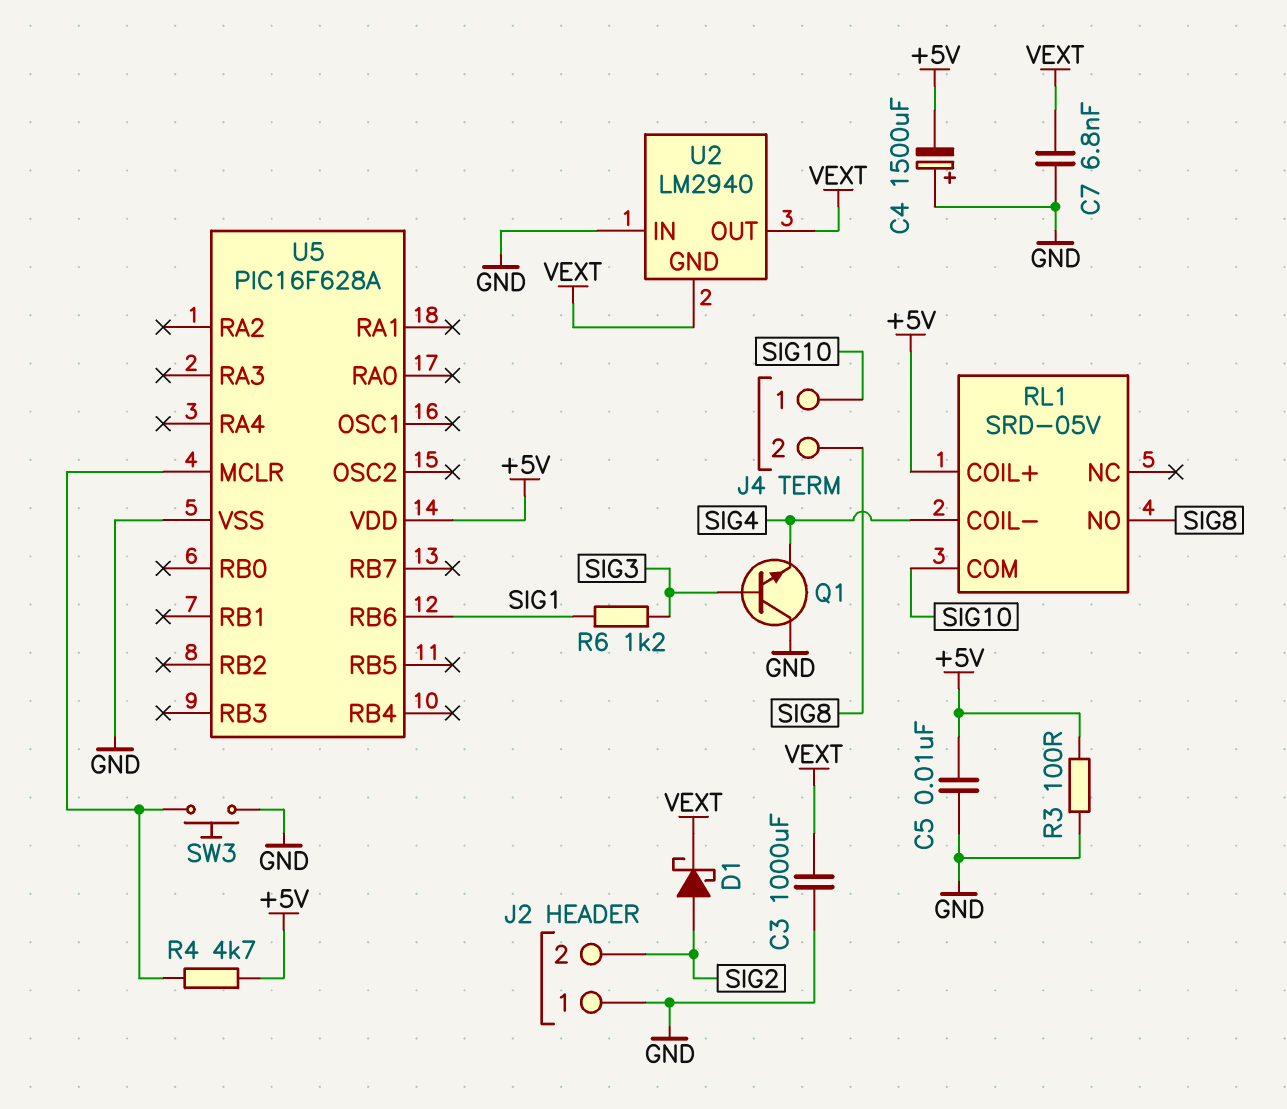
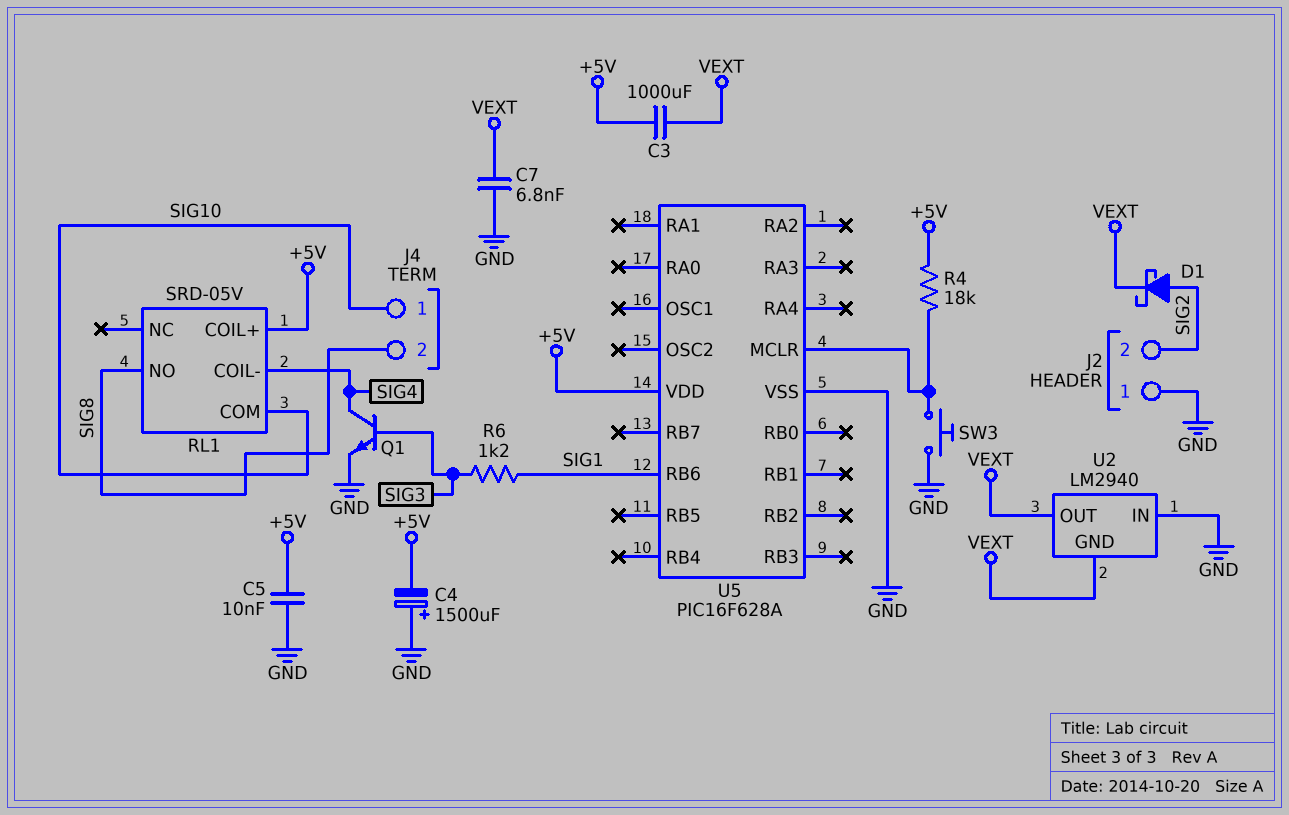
C3: 1000uF (GND, VEXT) -> 1000uF (+5V, VEXT)
Q1: NPN (B SIG3, C GND, E SIG4) -> NPN (B SIG3, C SIG4, E GND)
R3: 100 (+5V, GND) -> none
R4: 4.7k (+5V, U5/MCLR) -> 18k (+5V, U5/MCLR)

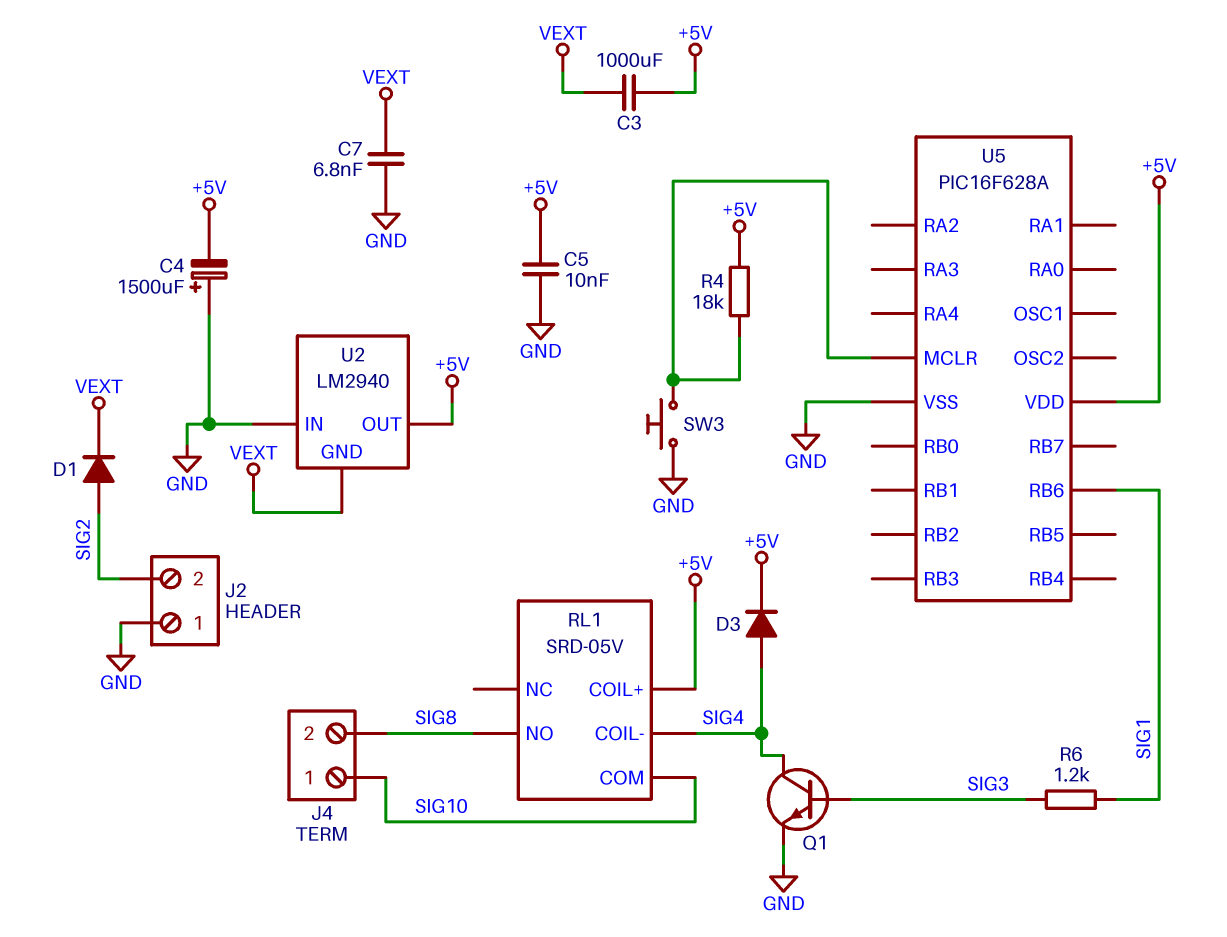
D1: schottky (A SIG2, K VEXT) -> diode (A SIG2, K VEXT)
D3: none -> diode (A SIG4, K +5V)
U2 pin OUT: VEXT -> +5V

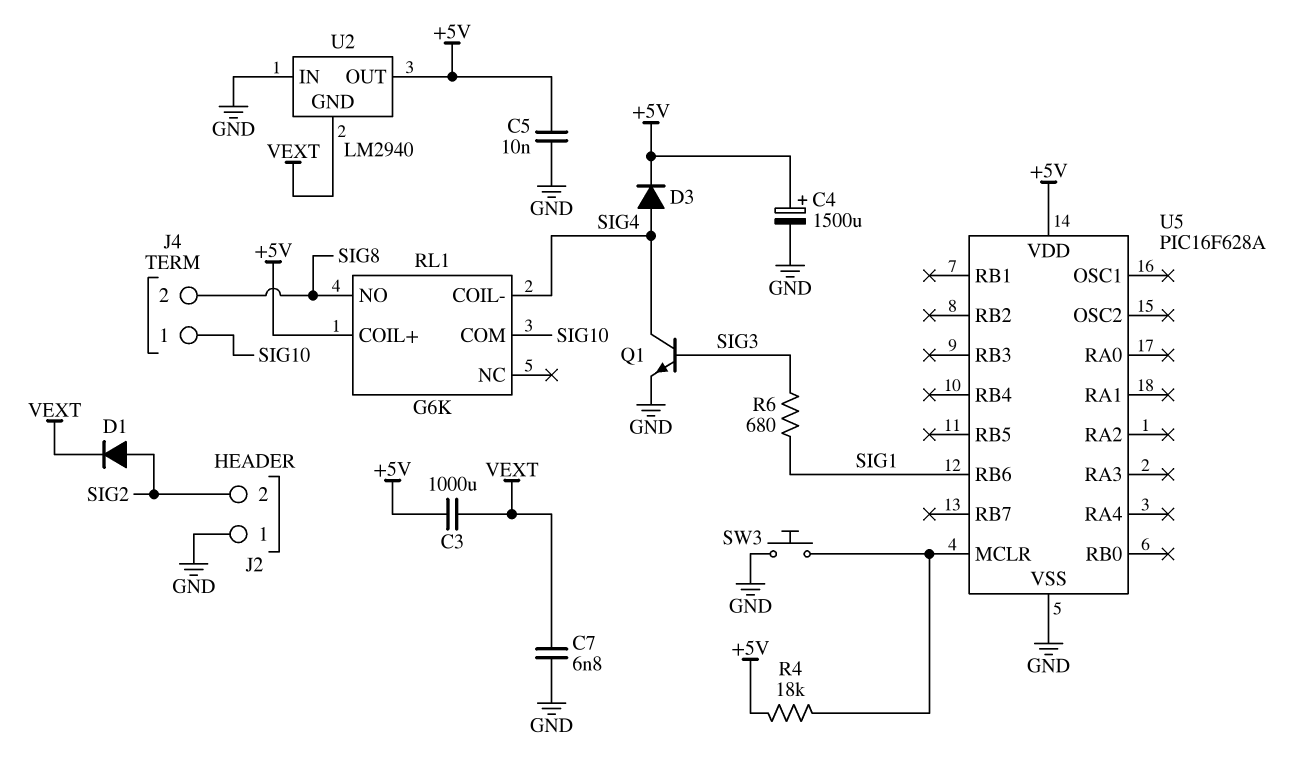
C4: 1500uF (plus GND, minus +5V) -> 1500uF (plus +5V, minus GND)
R6: 1.2k (SIG1, SIG3) -> 680 (SIG1, SIG3)
RL1: SRD-05V -> G6K

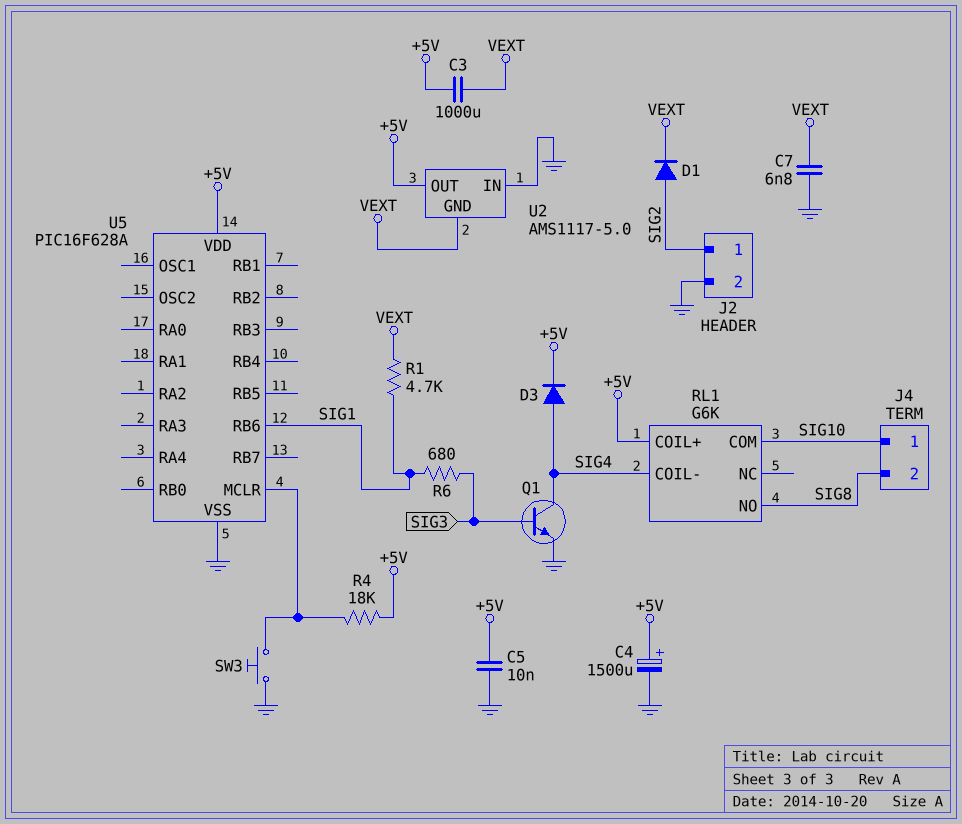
J2 pin 1: GND -> SIG2
J2 pin 2: SIG2 -> GND
R1: none -> 4.7k (SIG1, VEXT)
U2: LM2940 -> AMS1117-5.0

